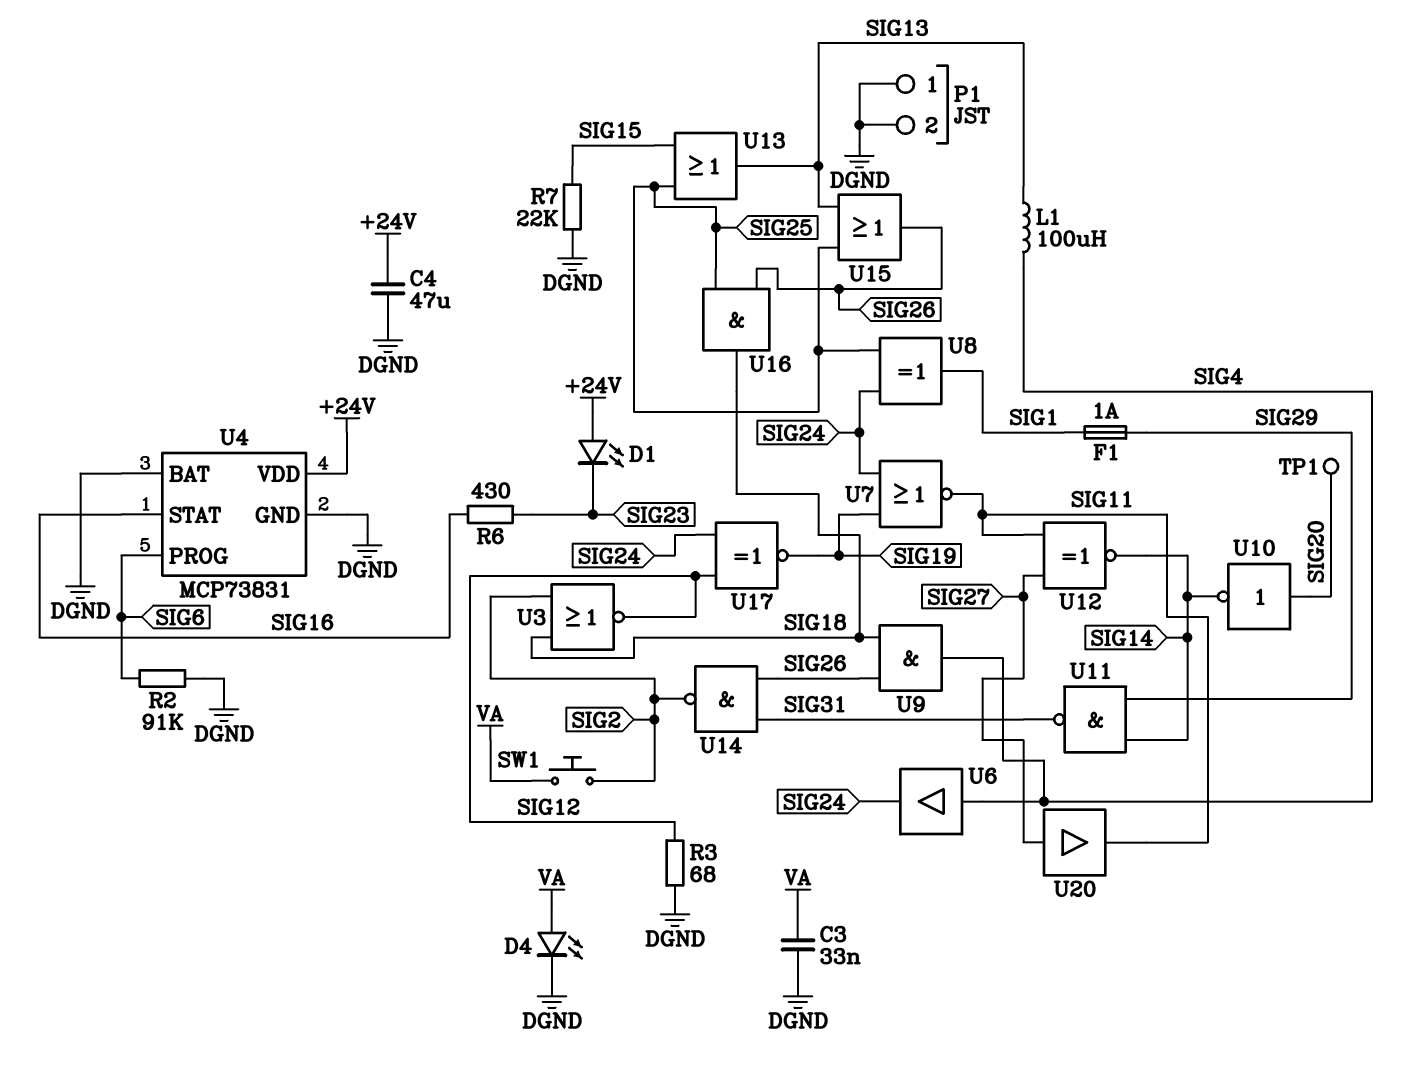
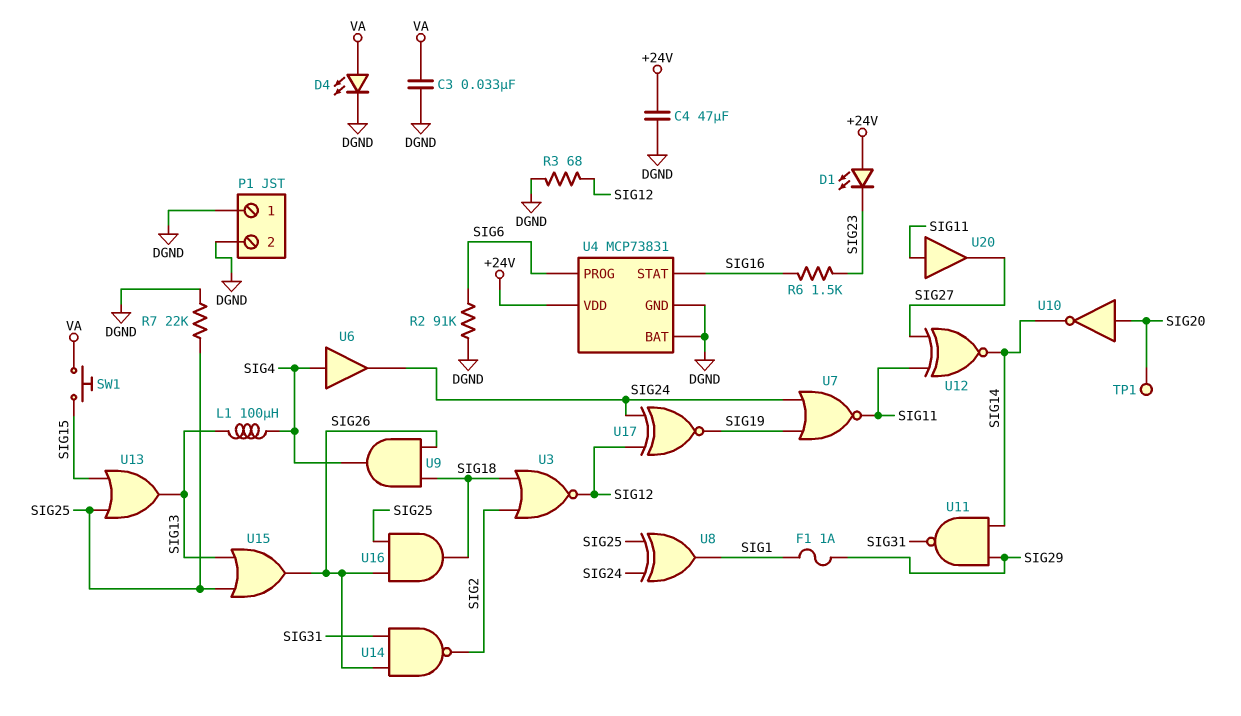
R6: 430 (SIG16, SIG23) -> 1.5k (SIG16, SIG23)
R7: 22k (DGND, SIG15) -> 22k (DGND, SIG25)
SW1: button (SIG2, VA) -> button (SIG15, VA)
U20: buffer (in SIG27, out SIG11) -> buffer (in SIG11, out SIG27)

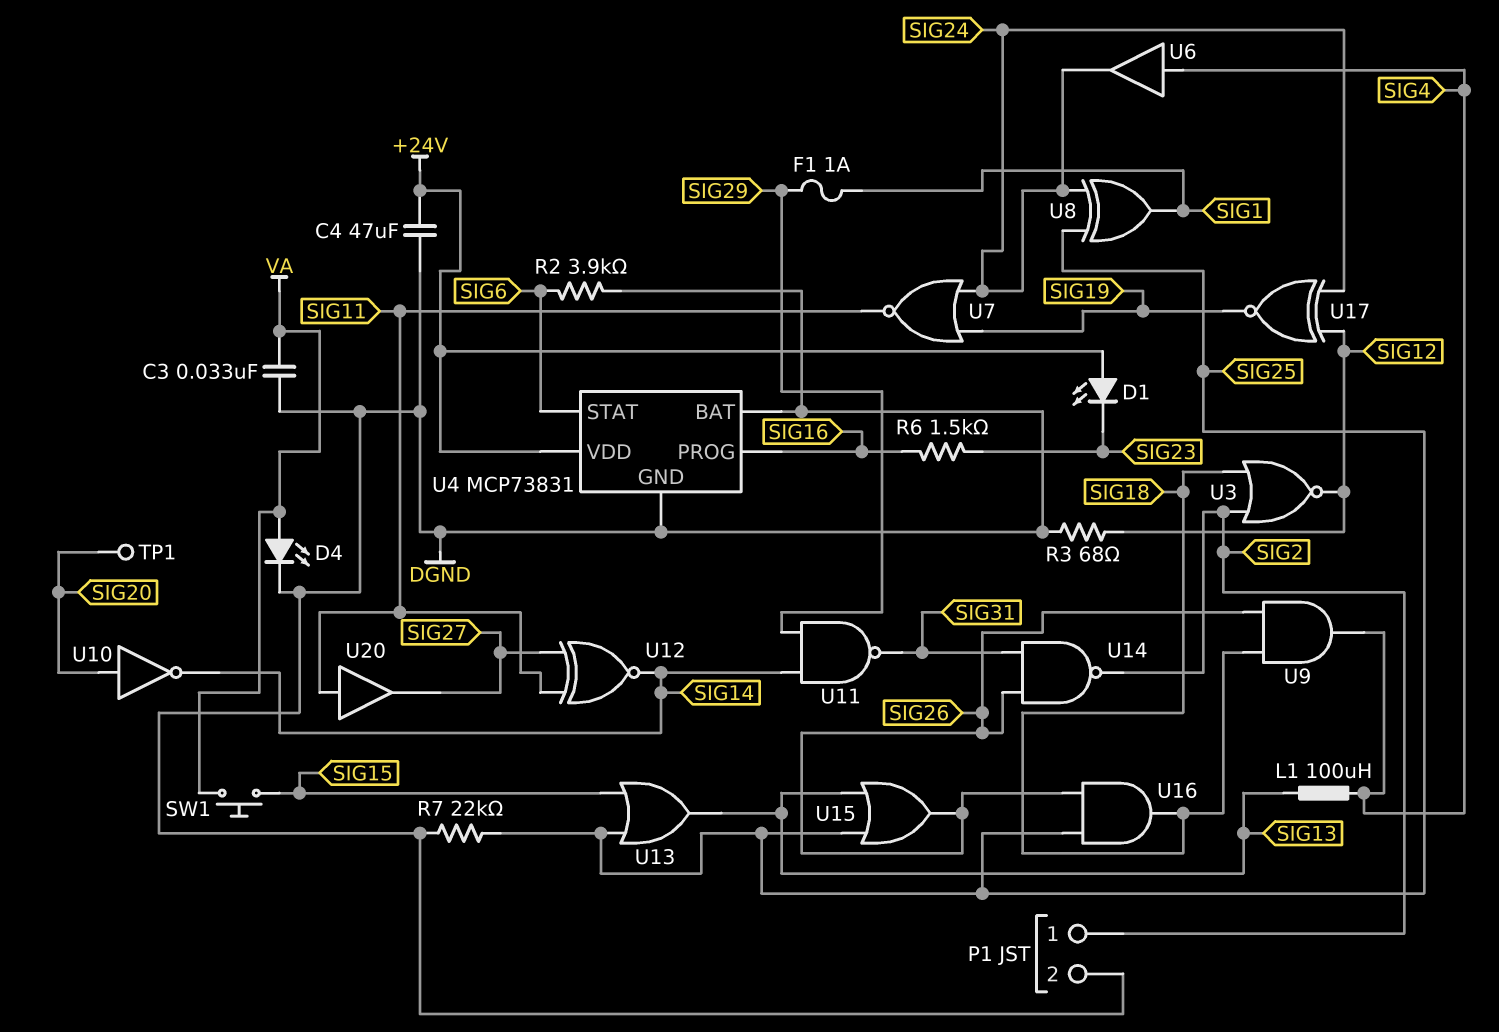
P1 pin 1: DGND -> SIG2
R2: 91k (DGND, SIG6) -> 3.9k (DGND, SIG6)
U4 pin PROG: SIG6 -> SIG16
U4 pin STAT: SIG16 -> SIG6

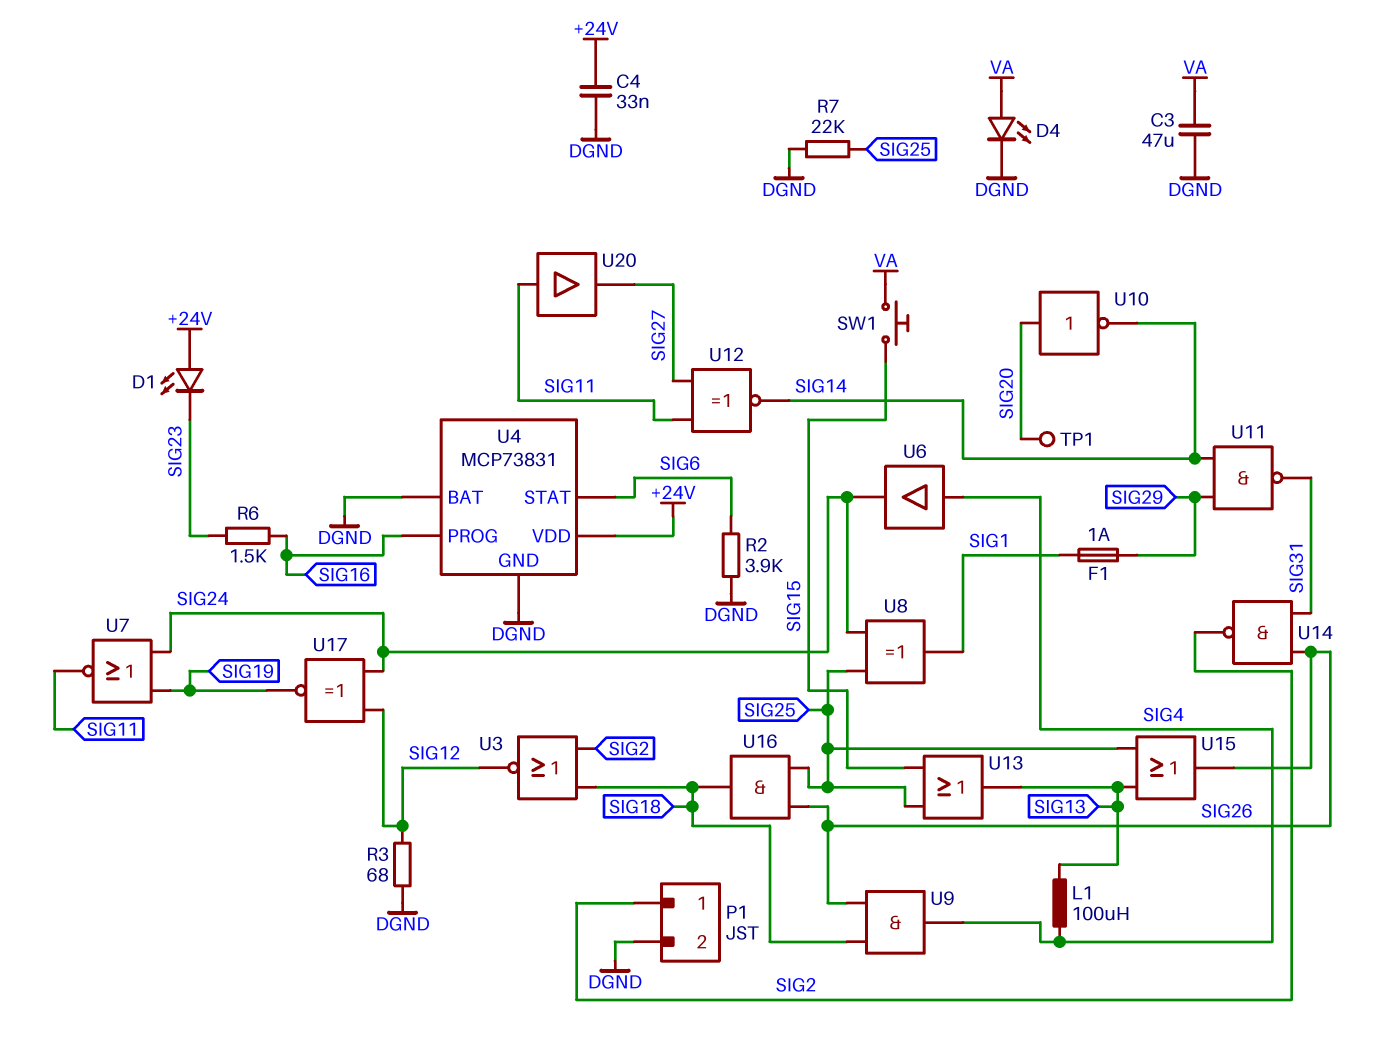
C3: 33nF (DGND, VA) -> 47uF (DGND, VA)
C4: 47uF (+24V, DGND) -> 33nF (+24V, DGND)

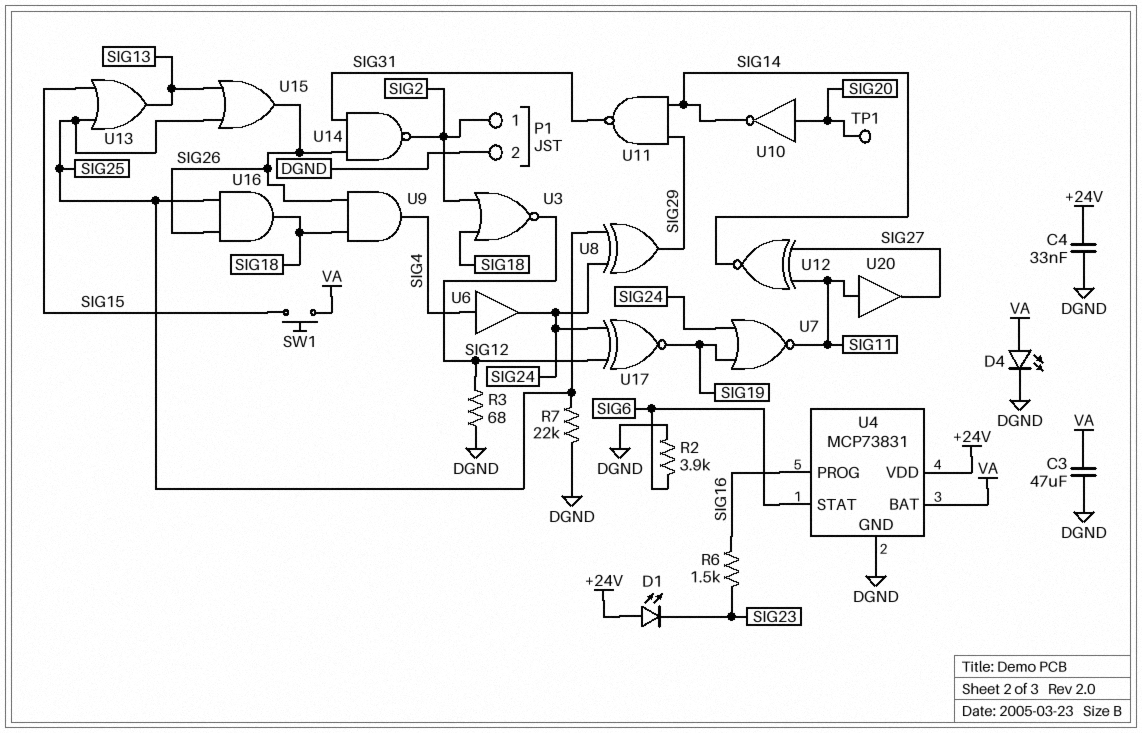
F1: 1A (SIG1, SIG29) -> none
L1: 100uH (SIG4, SIG13) -> none
U4 pin BAT: DGND -> VA
U8: XOR (in SIG24, in SIG25, out SIG1) -> XOR (in SIG24, in SIG25, out SIG29)

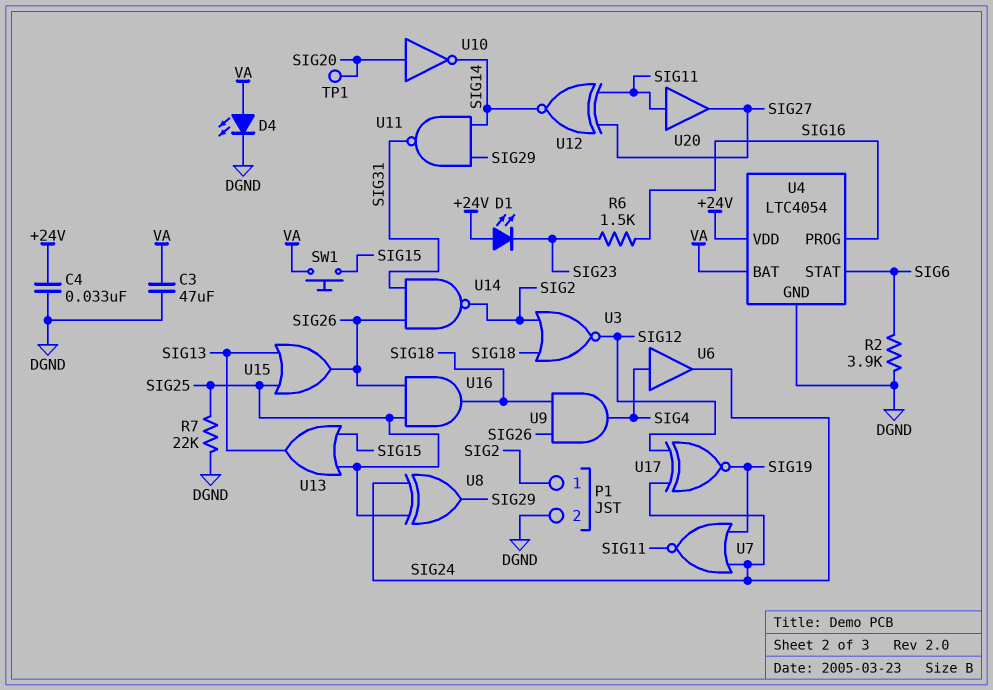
R3: 68 (DGND, SIG12) -> none
U4: MCP73831 -> LTC4054

